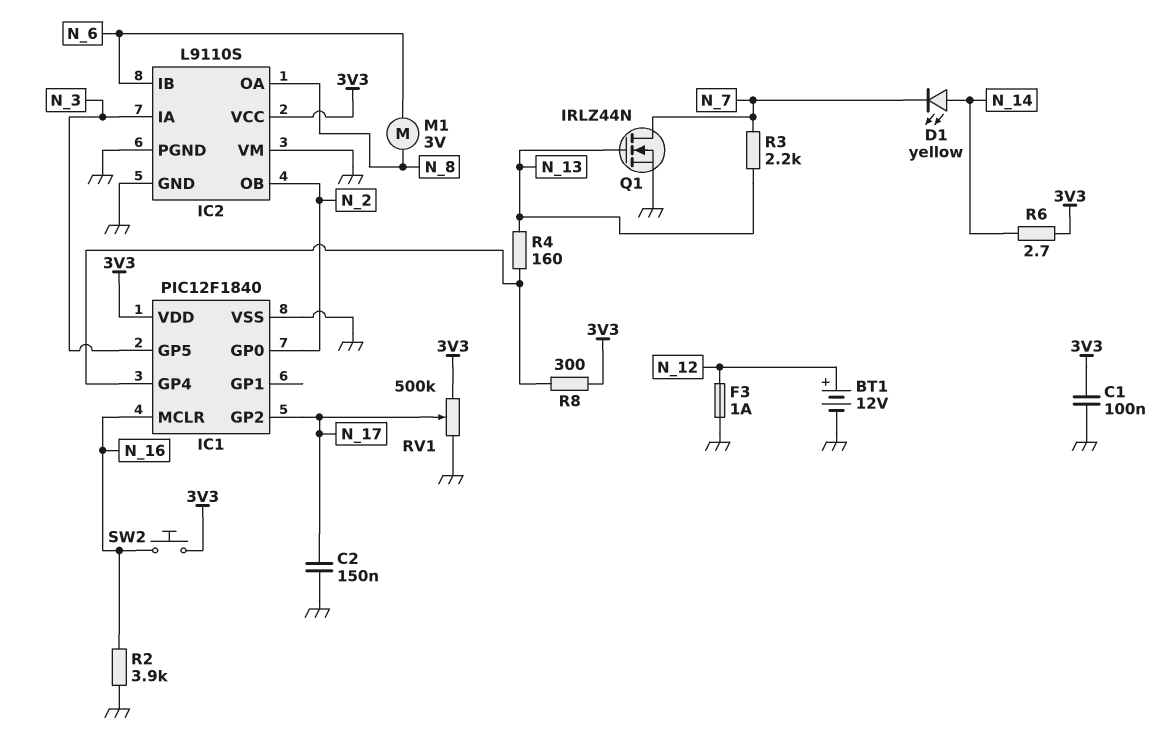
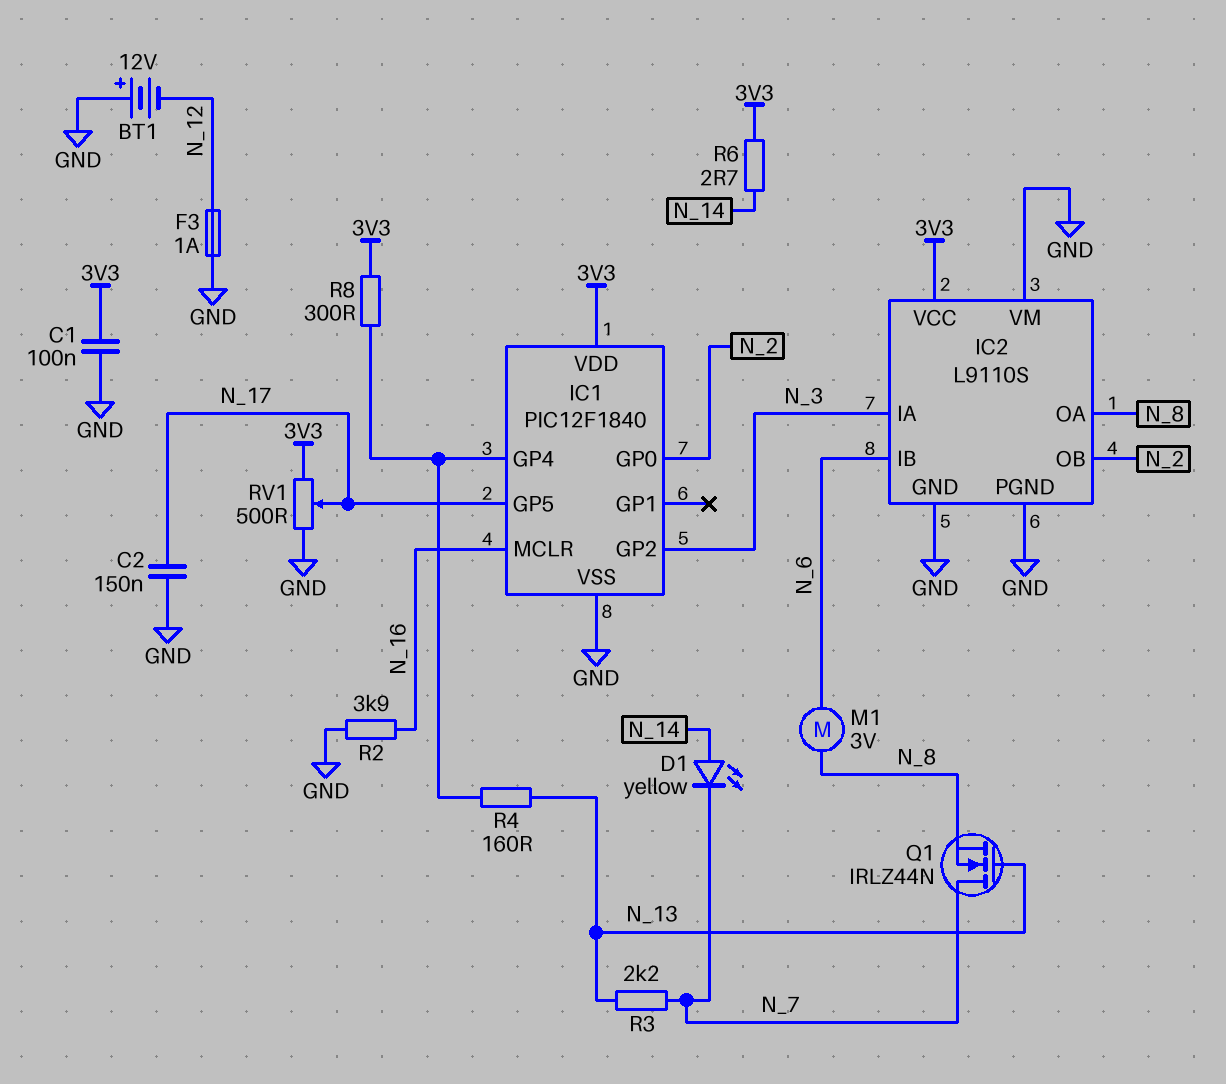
BT1: 12V (plus N_12, minus GND) -> 12V (plus GND, minus N_12)
IC1 pin GP2: N_17 -> N_3
IC1 pin GP5: N_3 -> N_17
Q1: NMOS IRLZ44N (G N_13, D N_7, S GND) -> NMOS IRLZ44N (G N_13, D N_7, S N_8)
RV1: 500k (3V3, GND, wiper N_17) -> 500 (3V3, GND, wiper N_17)
SW2: button (3V3, N_16) -> none

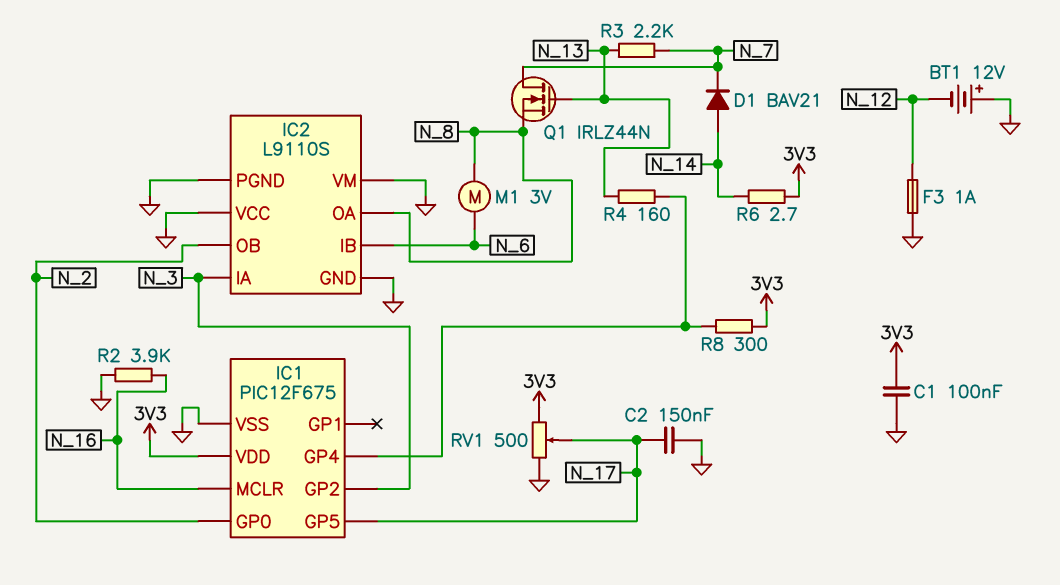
D1: LED yellow (A N_14, K N_7) -> diode BAV21 (A N_14, K N_7)
IC1: PIC12F1840 -> PIC12F675
IC2 pin VCC: 3V3 -> GND

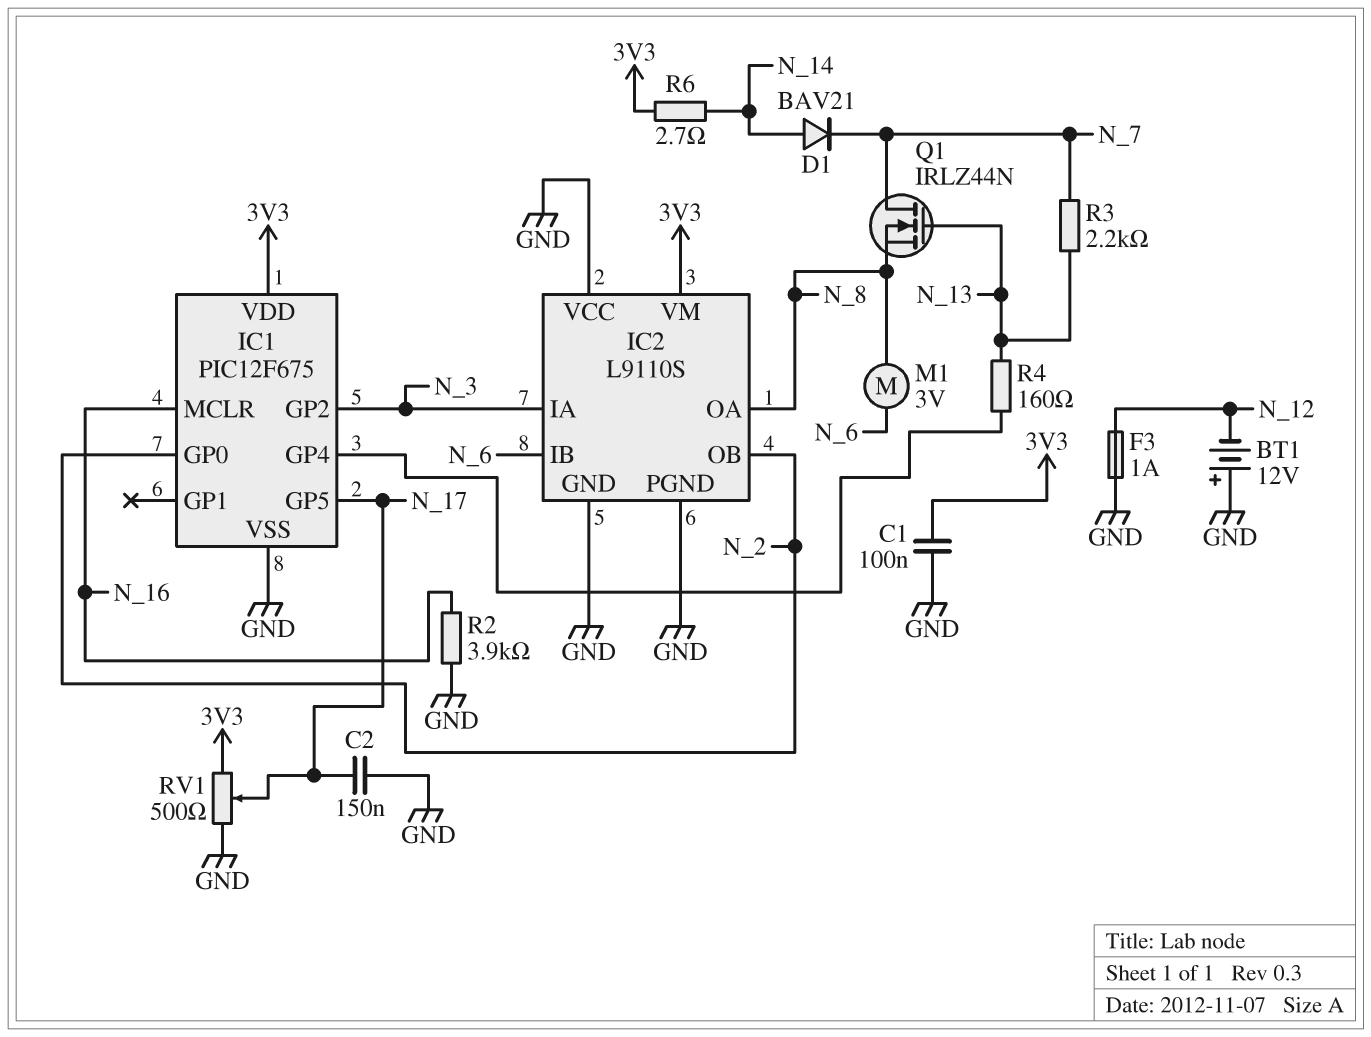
IC2 pin VM: GND -> 3V3
R8: 300 (3V3, IC1/GP4) -> none

